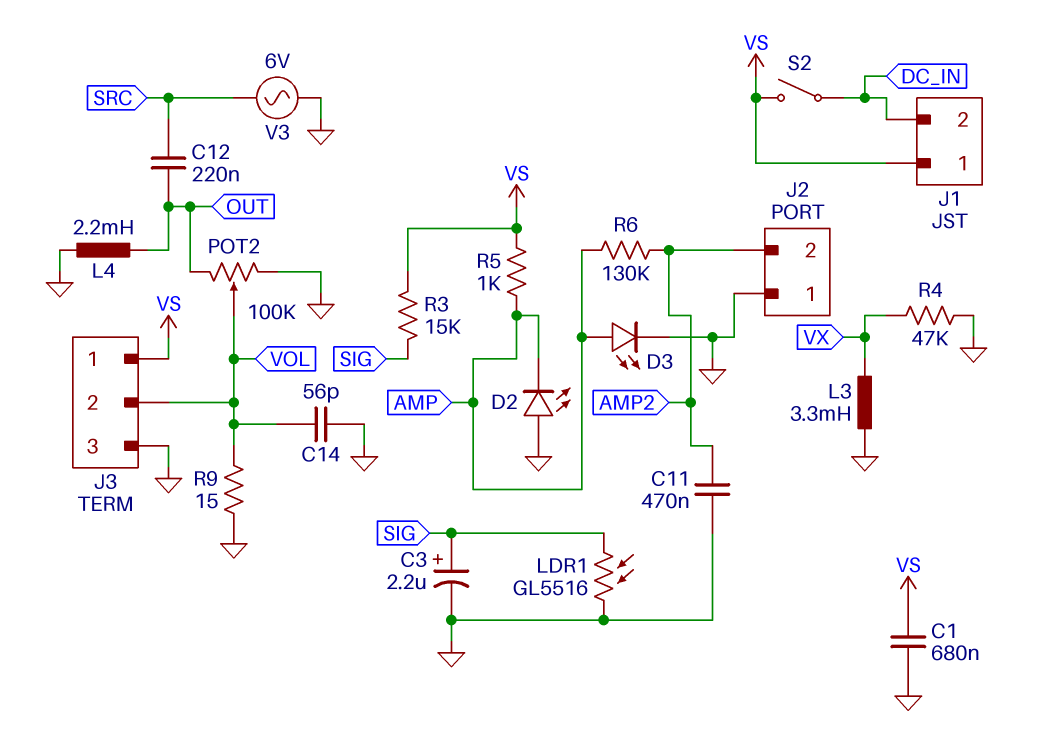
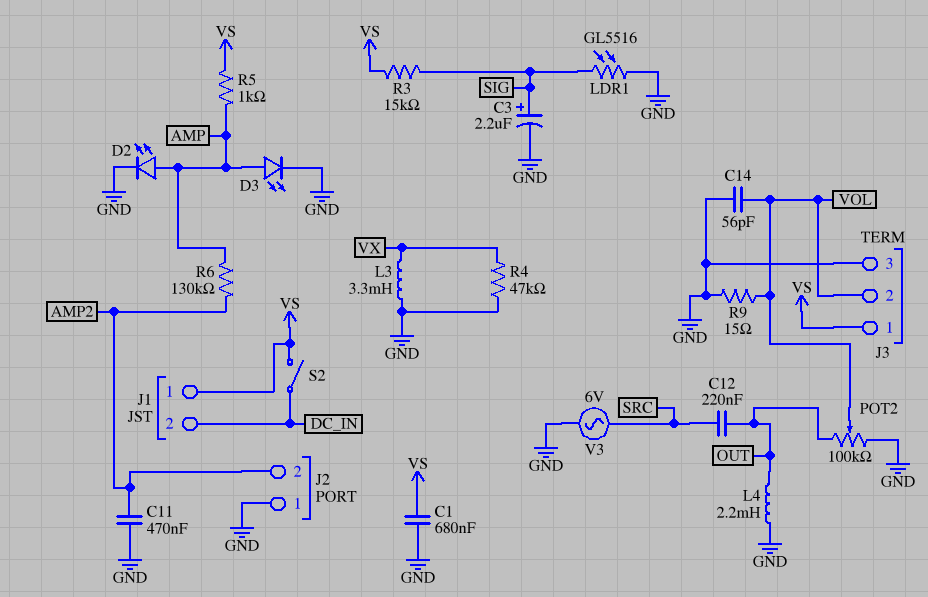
D2: LED (A GND, K AMP) -> LED (A AMP, K GND)

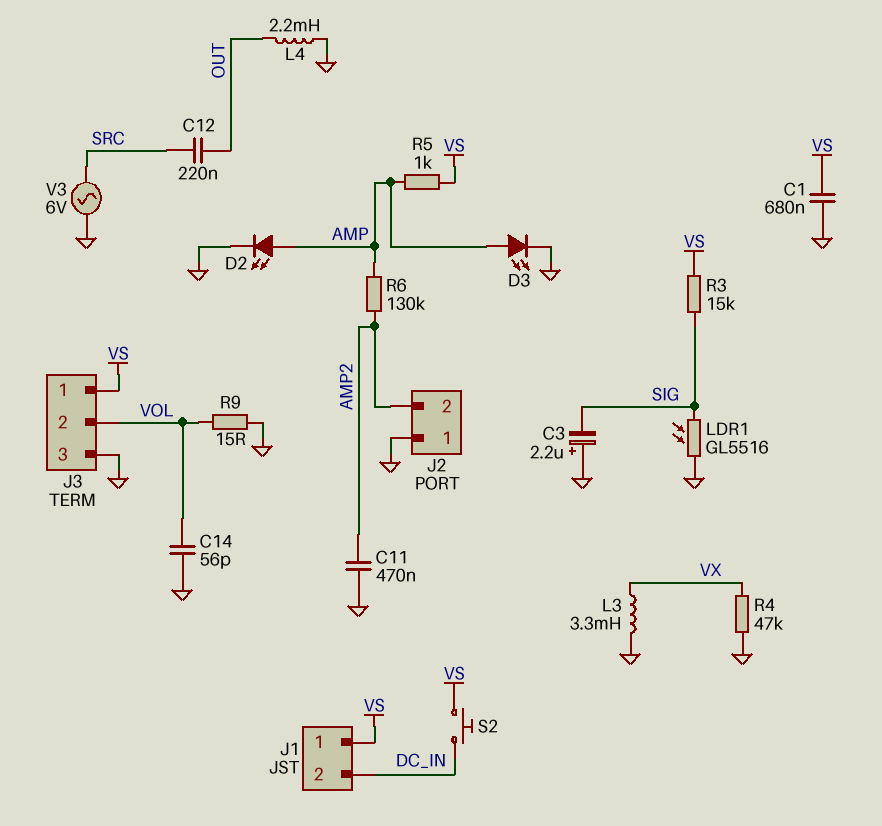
C3: 2.2uF (plus SIG, minus GND) -> 2.2uF (plus GND, minus SIG)
POT2: 100k (GND, OUT, wiper VOL) -> none
S2: switch (DC_IN, VS) -> button (DC_IN, VS)

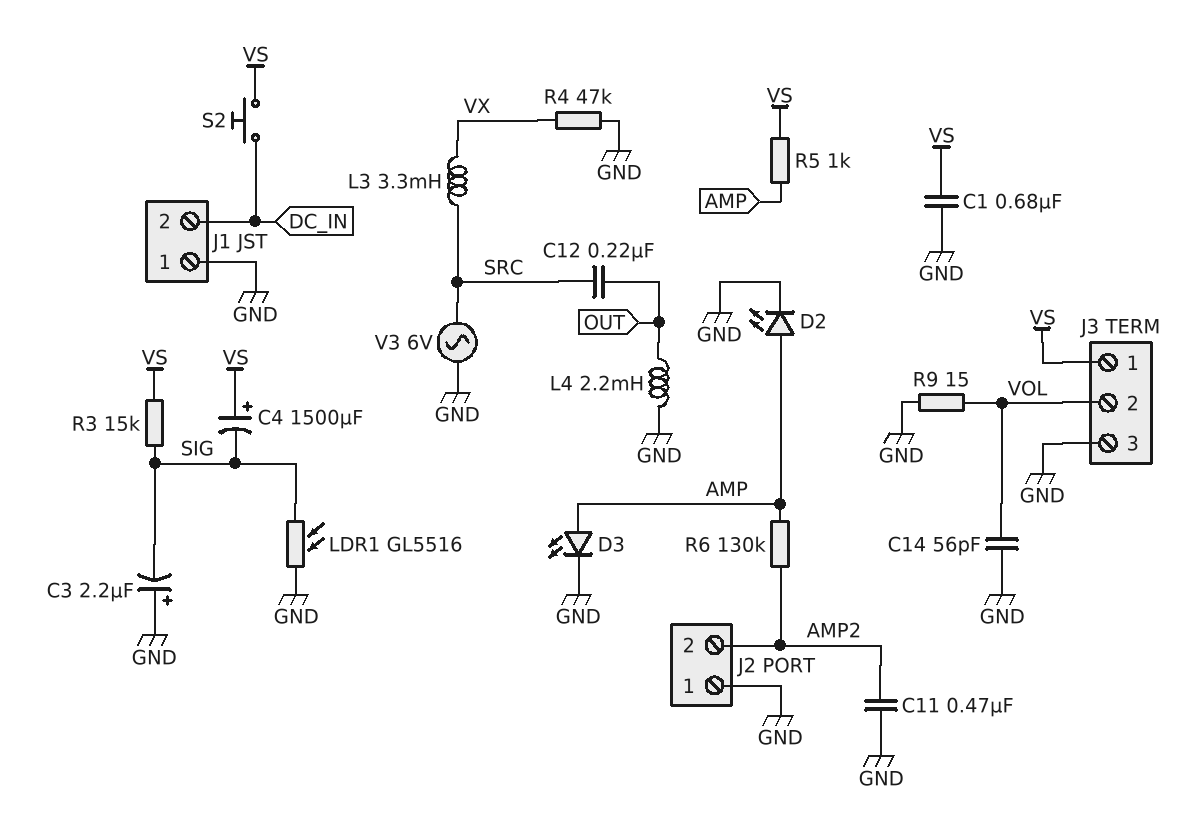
C4: none -> 1500uF (plus VS, minus SIG)
J1 pin 1: VS -> GND
L3: 3.3mH (GND, VX) -> 3.3mH (SRC, VX)

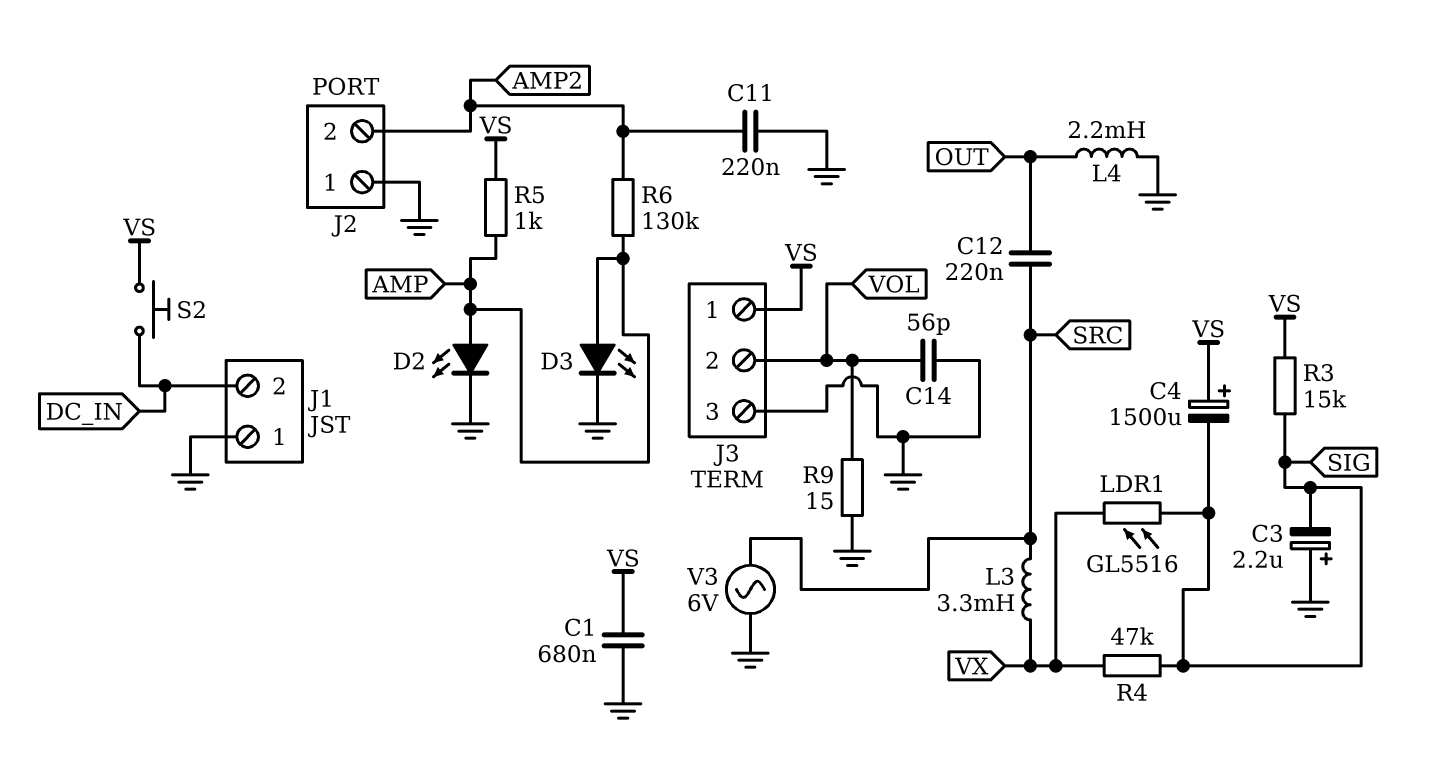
C11: 470nF (AMP2, GND) -> 220nF (AMP2, GND)
LDR1: GL5516 (GND, SIG) -> GL5516 (SIG, VX)
R4: 47k (GND, VX) -> 47k (SIG, VX)

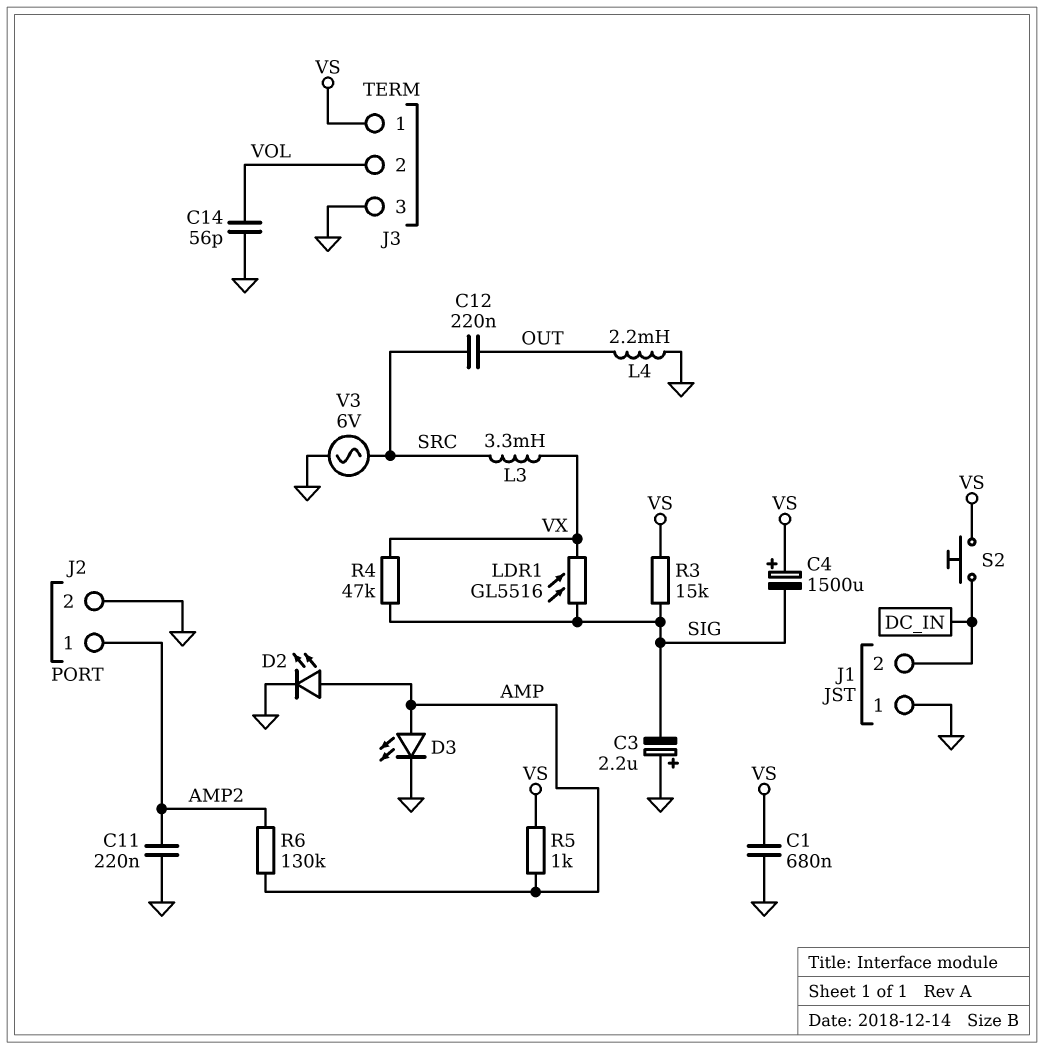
J2 pin 1: GND -> AMP2
J2 pin 2: AMP2 -> GND
R9: 15 (GND, VOL) -> none

